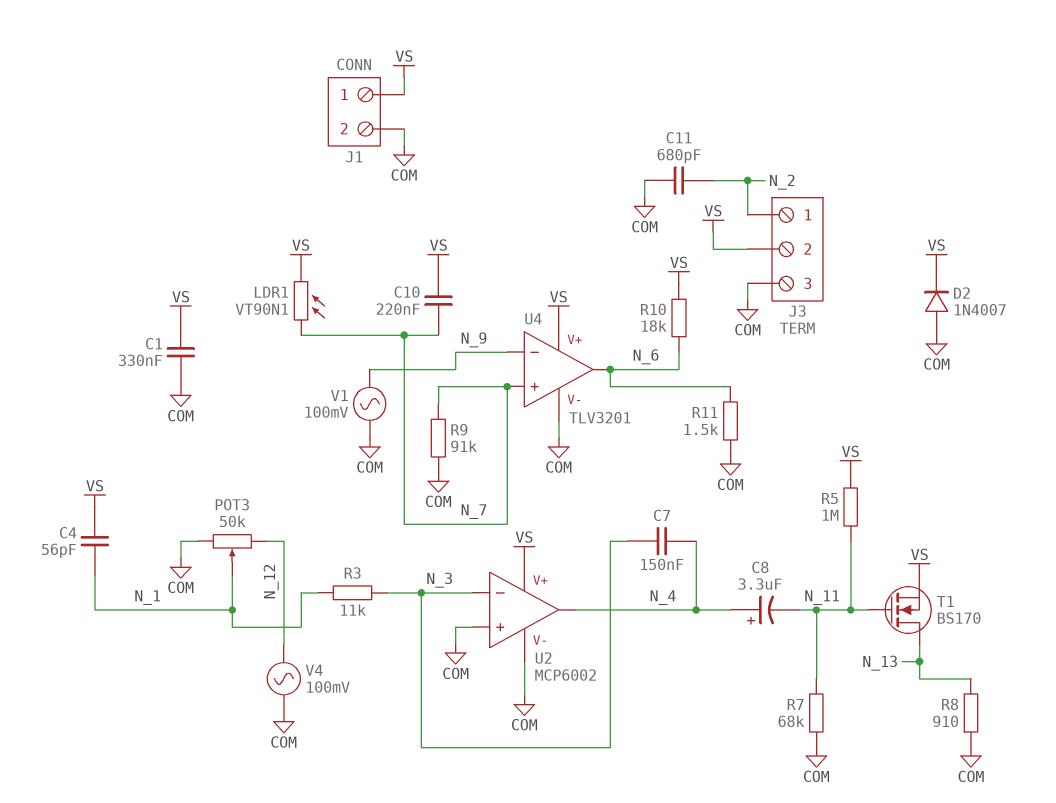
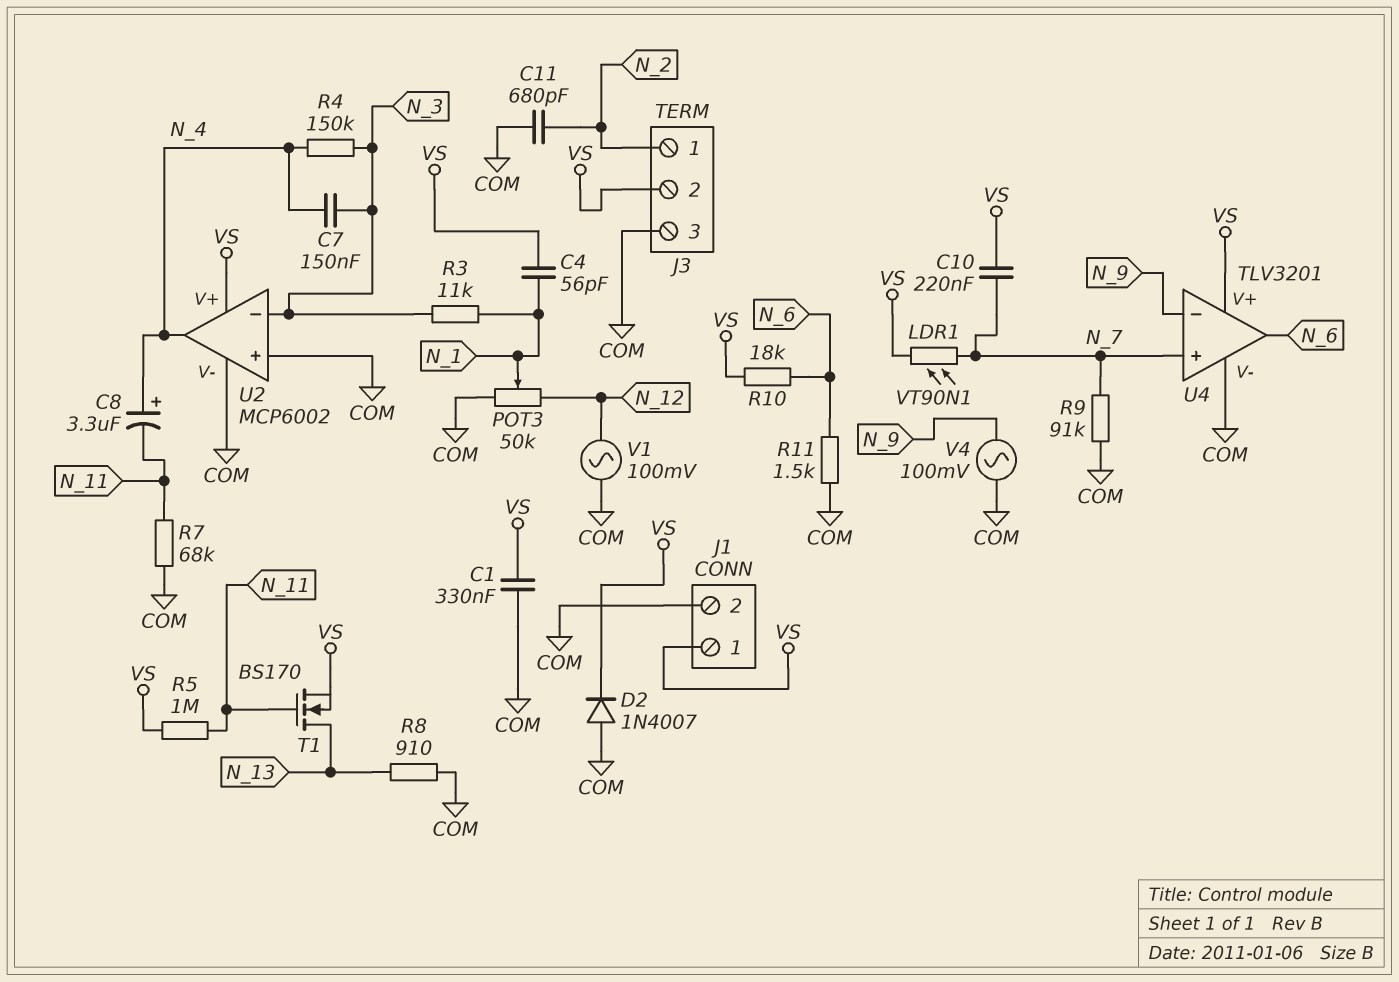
R4: none -> 150k (N_3, N_4)
V1: AC 100mV (COM, N_9) -> AC 100mV (COM, N_12)
V4: AC 100mV (COM, N_12) -> AC 100mV (COM, N_9)

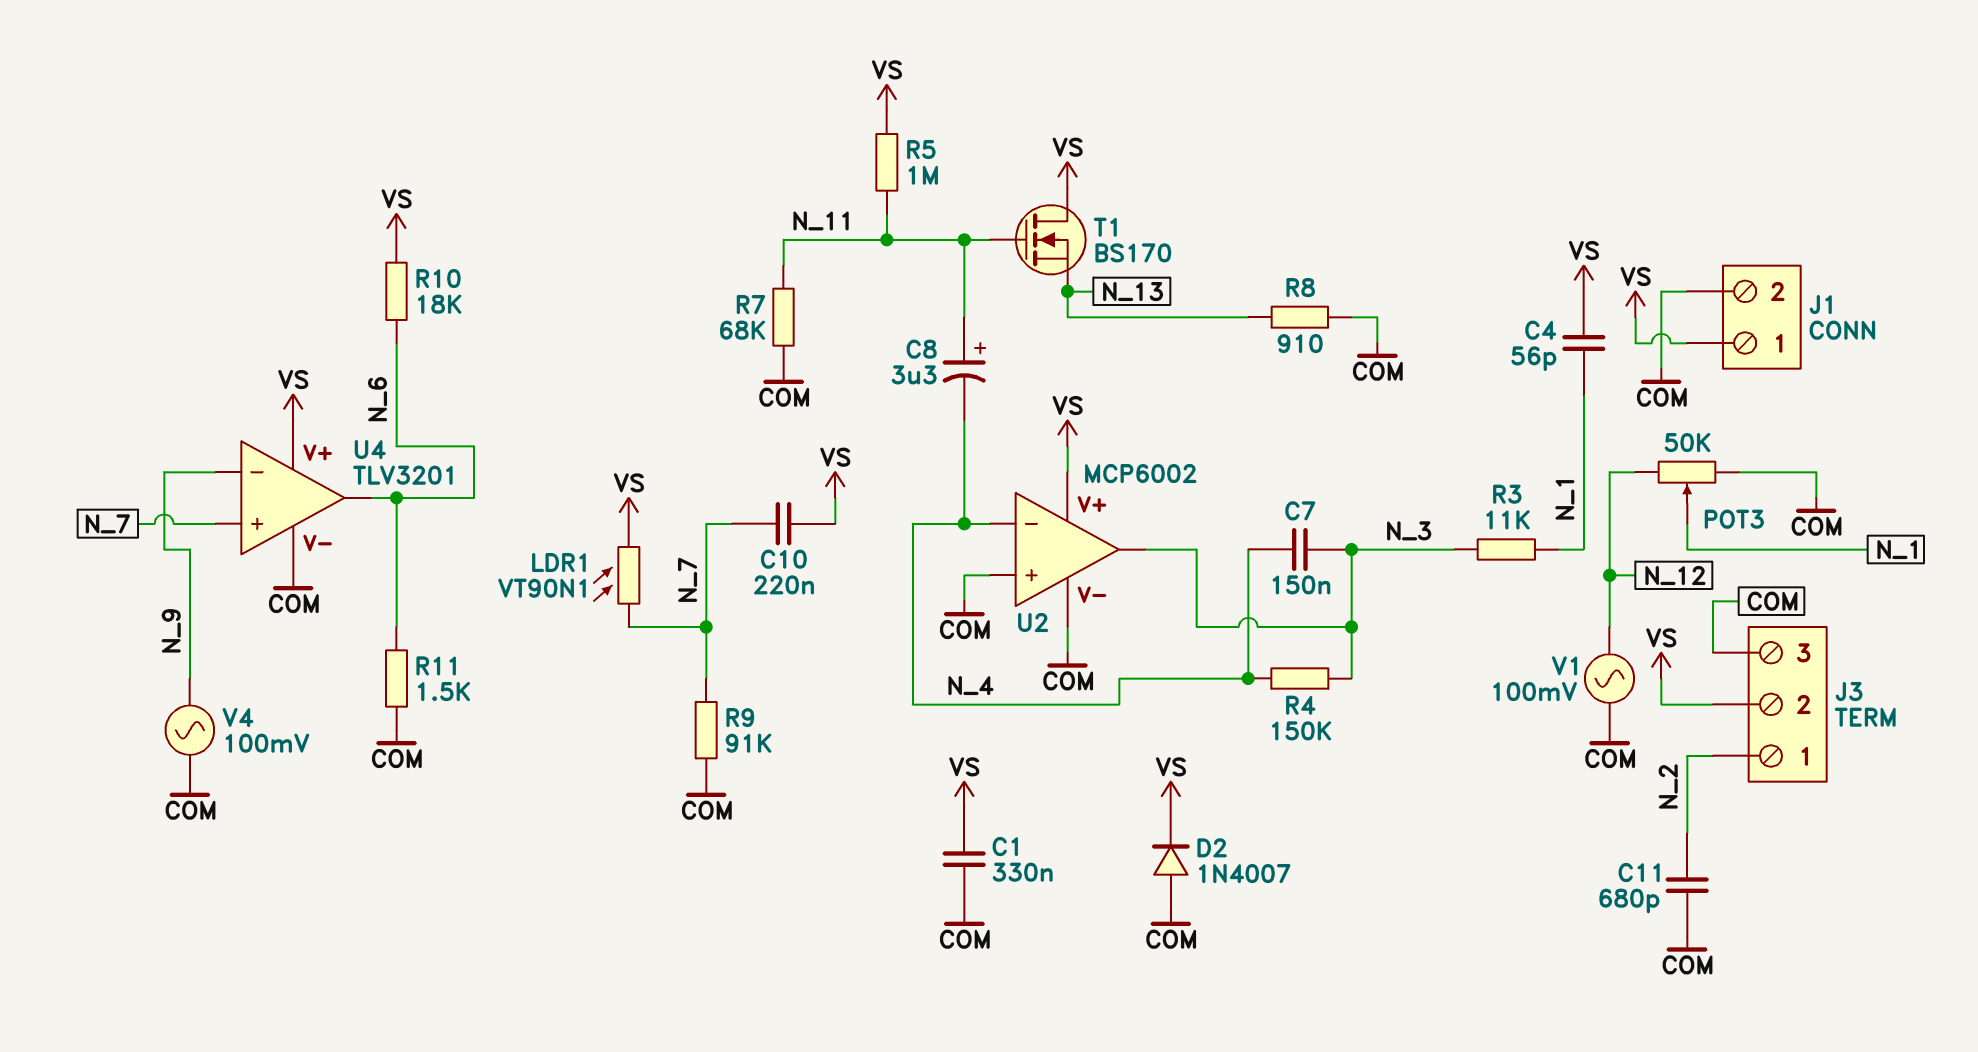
C8: 3.3uF (plus N_4, minus N_11) -> 3.3uF (plus N_11, minus N_4)
T1: NMOS BS170 (G N_11, D N_13, S VS) -> NMOS BS170 (G N_11, D VS, S N_13)
U2 pin in-: N_3 -> N_4
U2 pin out: N_4 -> N_3

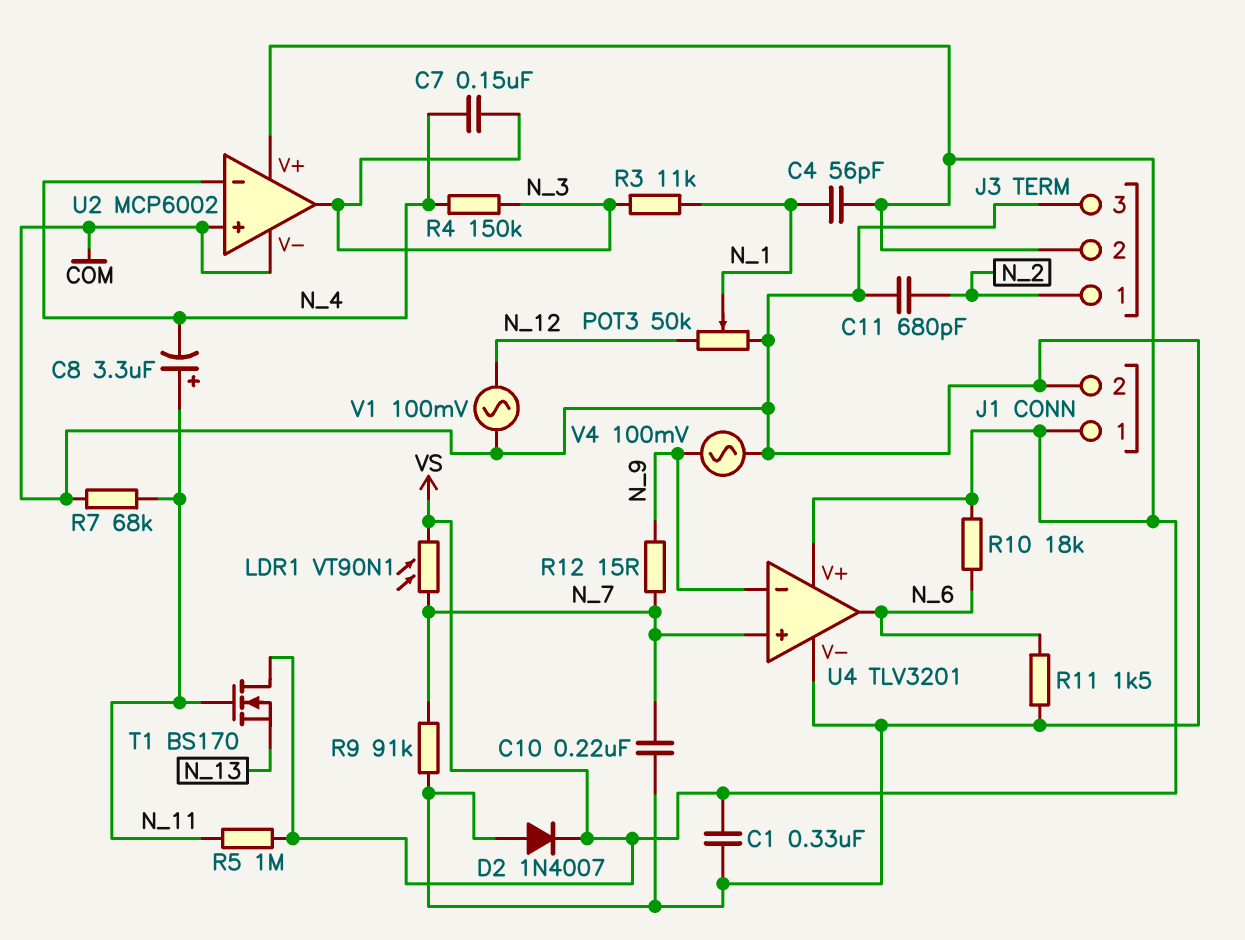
C10: 220nF (N_7, VS) -> 220nF (COM, N_7)
R8: 910 (COM, N_13) -> none
R12: none -> 15 (N_7, N_9)

